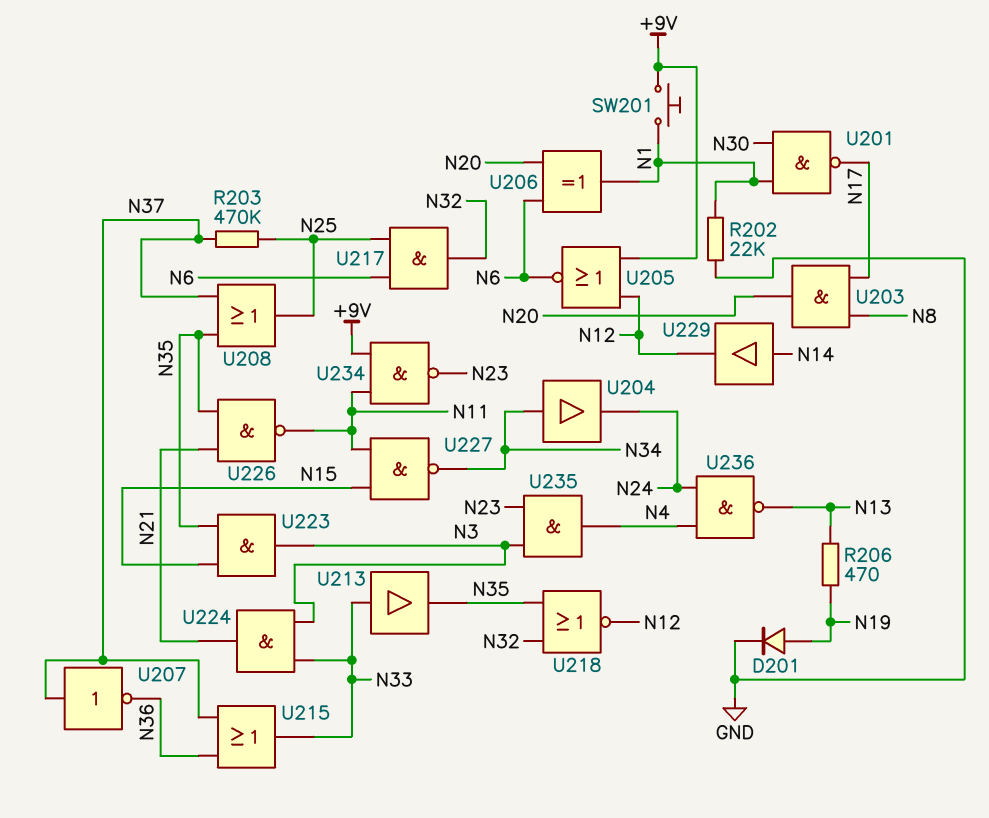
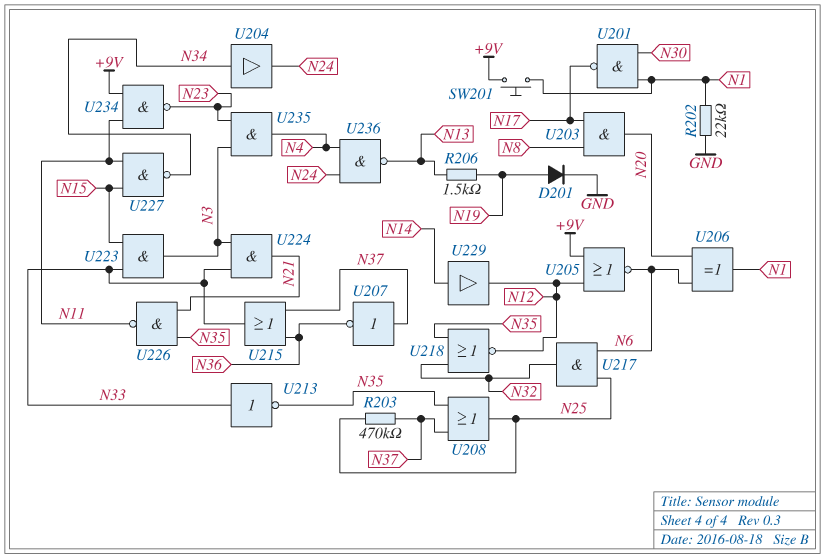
R206: 470 (N13, N19) -> 1.5k (N13, N19)
U213: buffer (in N33, out N35) -> NOT (in N33, out N35)
U223: AND (in N15, in N35, out N3) -> AND (in N15, in N33, out N3)

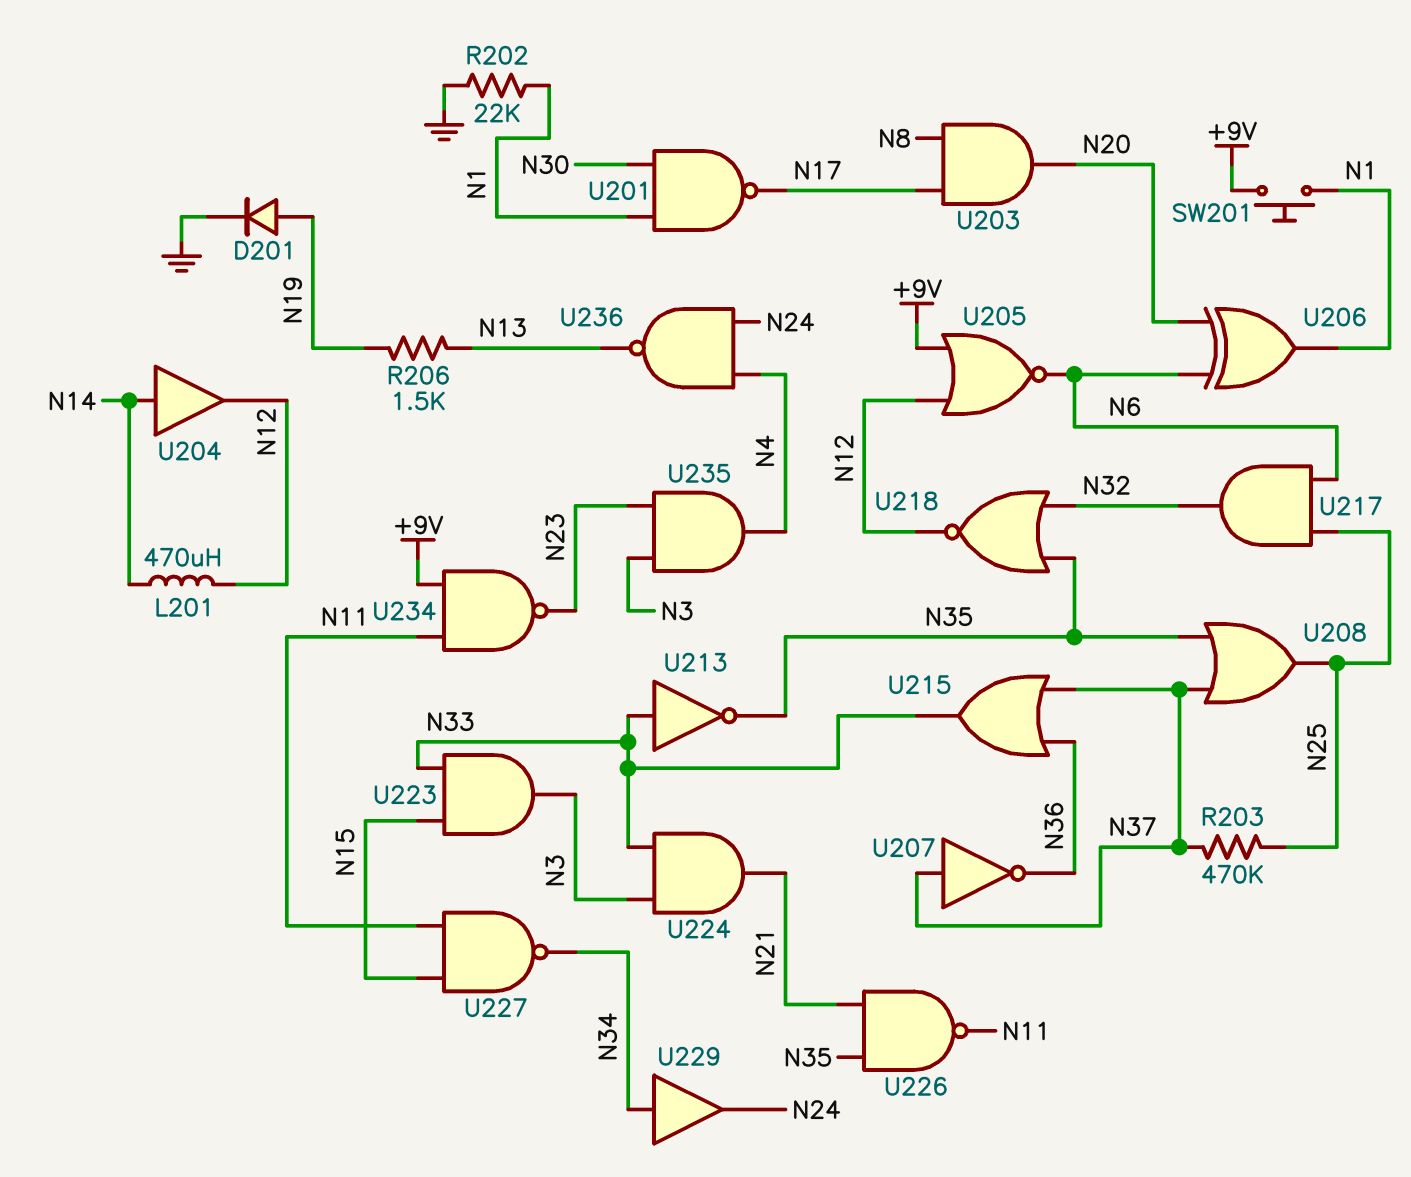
L201: none -> 470uH (N12, N14)
U204: buffer (in N34, out N24) -> buffer (in N14, out N12)
U229: buffer (in N14, out N12) -> buffer (in N34, out N24)

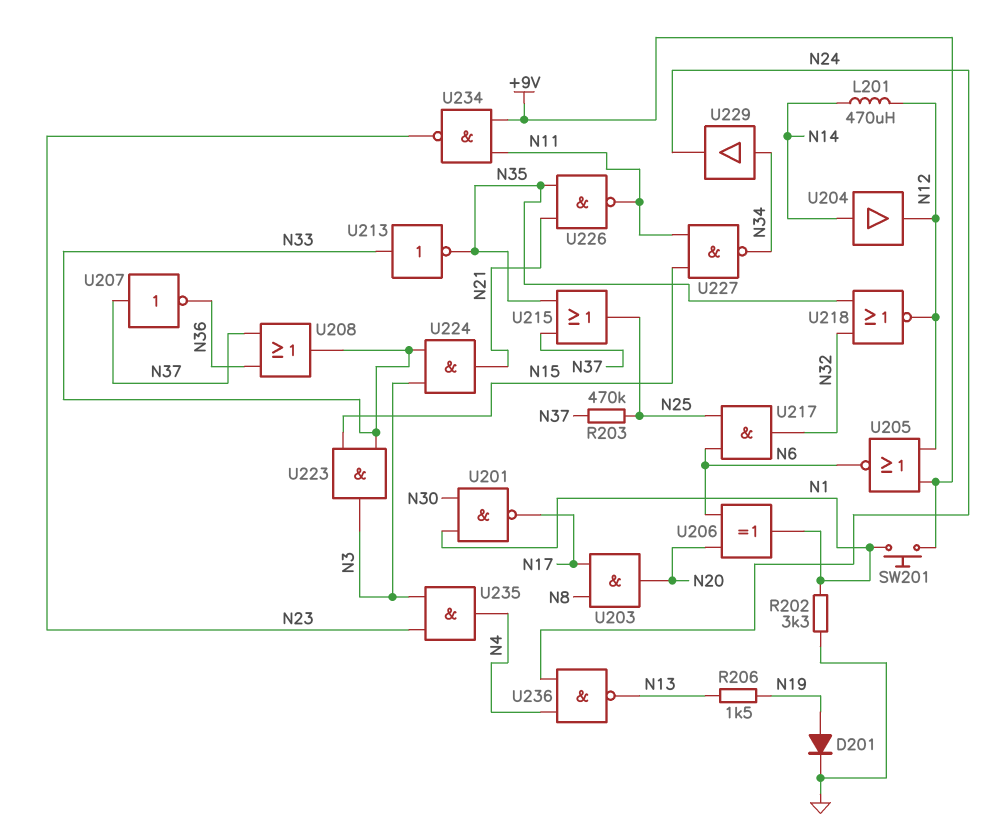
R202: 22k (GND, N1) -> 3.3k (GND, N1)
U208: OR (in N35, in N37, out N25) -> OR (in N36, in N37, out N33)
U215: OR (in N36, in N37, out N33) -> OR (in N35, in N37, out N25)

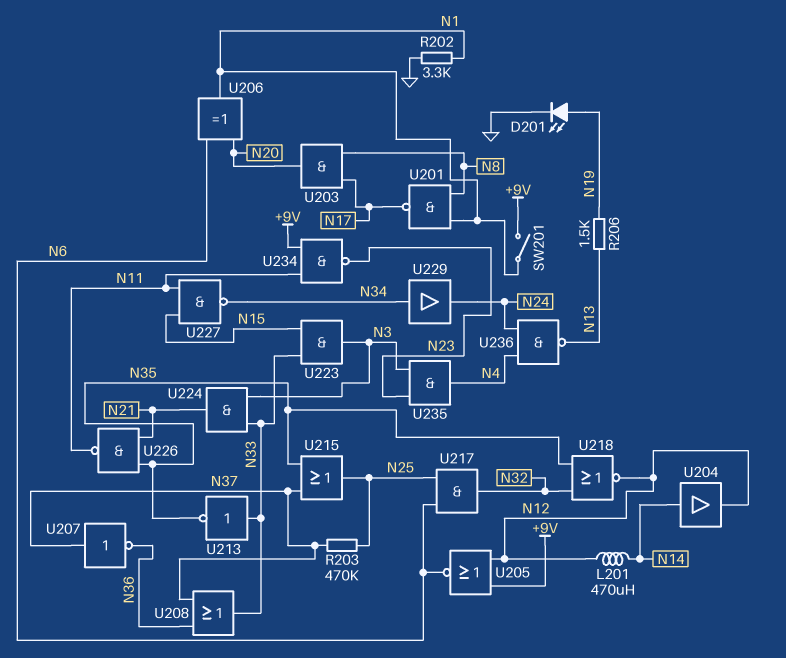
D201: diode (A N19, K GND) -> LED (A N19, K GND)
SW201: button (+9V, N1) -> switch (+9V, N1)
U201: NAND (in N1, in N30, out N17) -> NAND (in N1, in N8, out N17)

